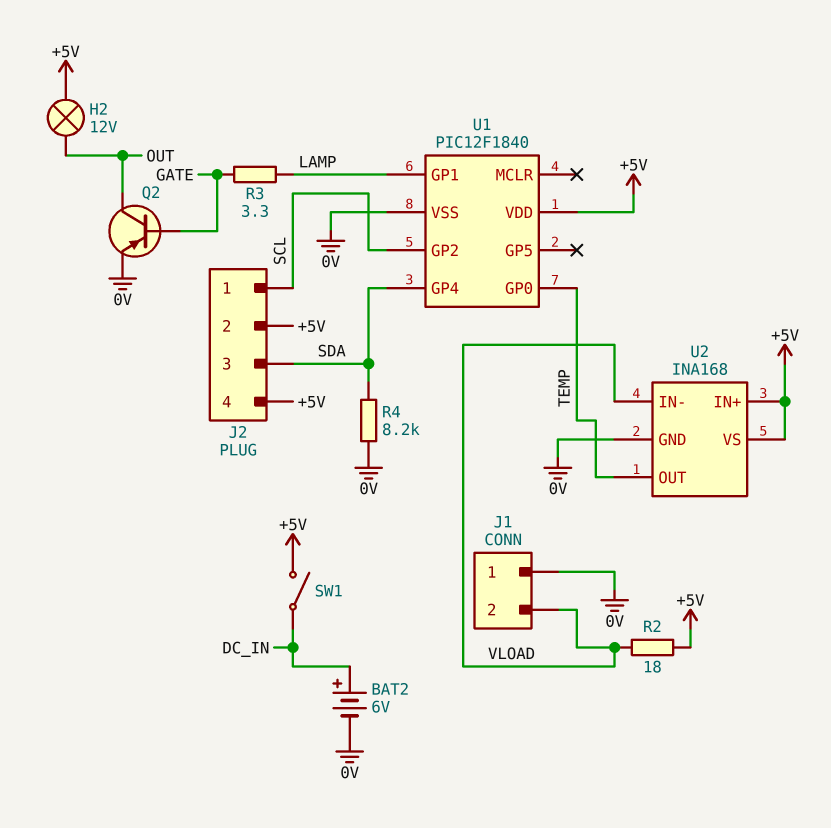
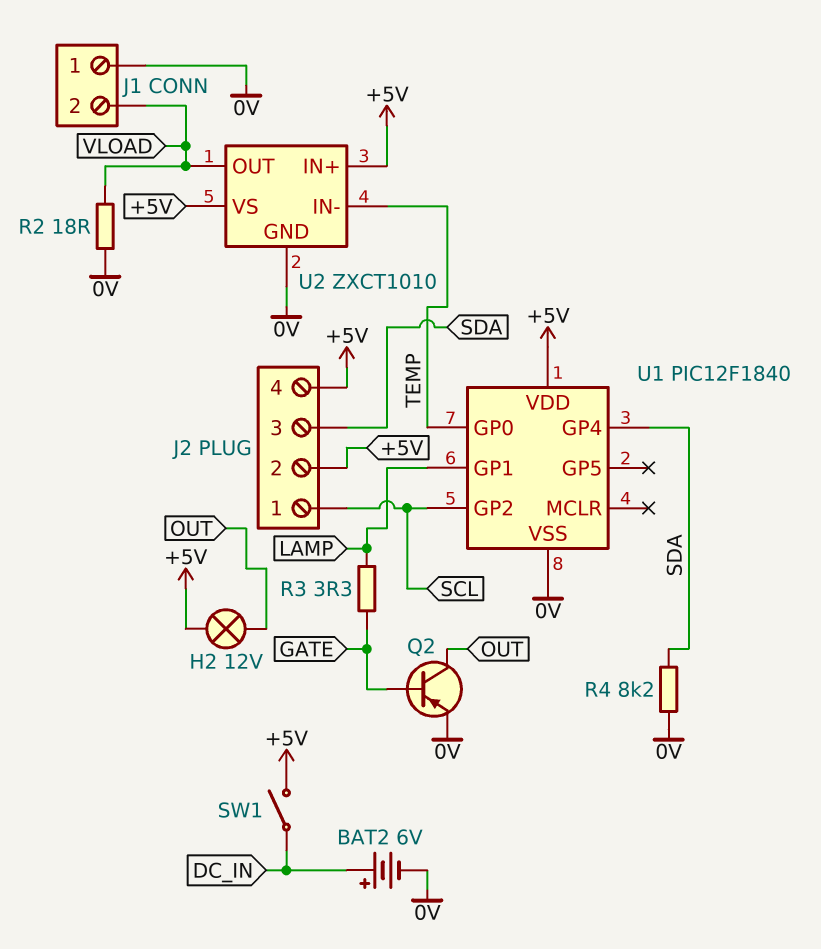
R2: 18 (+5V, VLOAD) -> 18 (0V, VLOAD)
U2: INA168 -> ZXCT1010
U2 pin IN-: VLOAD -> TEMP
U2 pin OUT: TEMP -> VLOAD

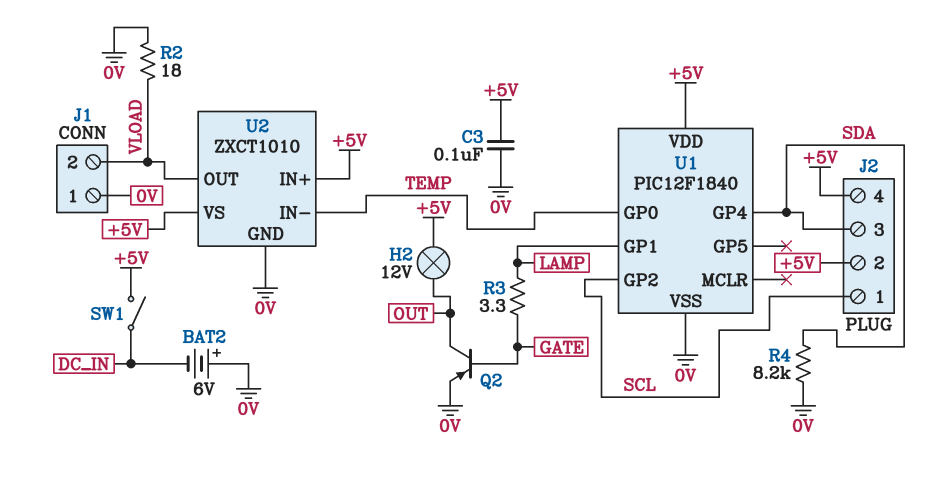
BAT2: 6V (plus DC_IN, minus 0V) -> 6V (plus 0V, minus DC_IN)
C3: none -> 100nF (+5V, 0V)

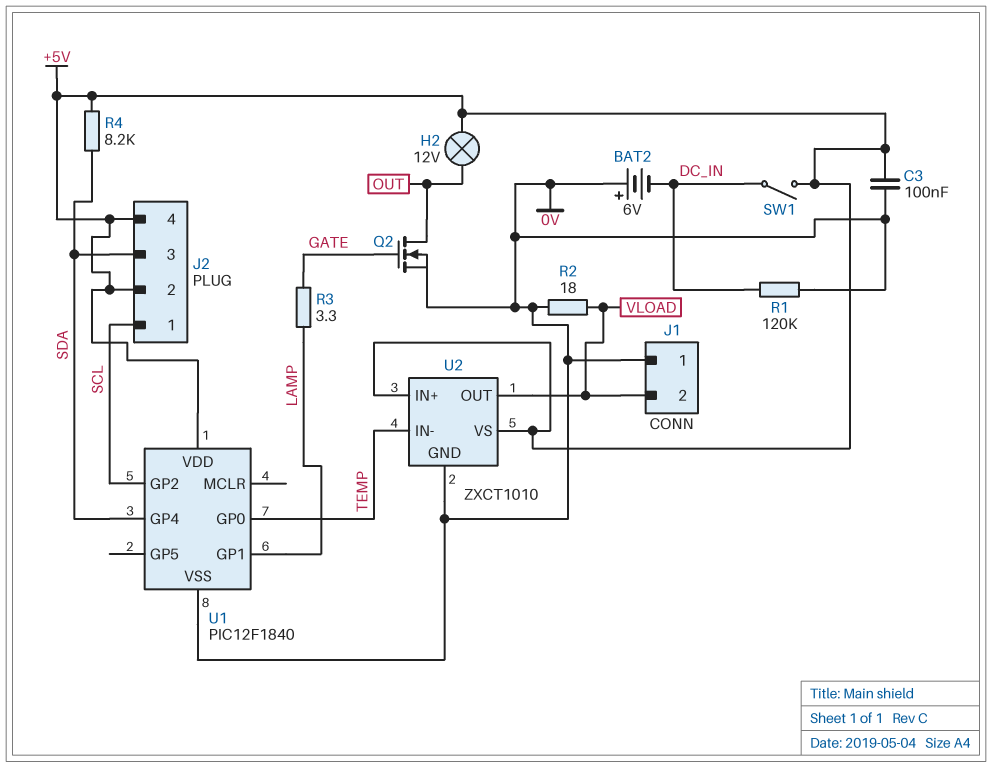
Q2: PNP (B GATE, C OUT, E 0V) -> NMOS (G GATE, D OUT, S 0V)
R1: none -> 120k (0V, DC_IN)
R4: 8.2k (0V, SDA) -> 8.2k (+5V, SDA)

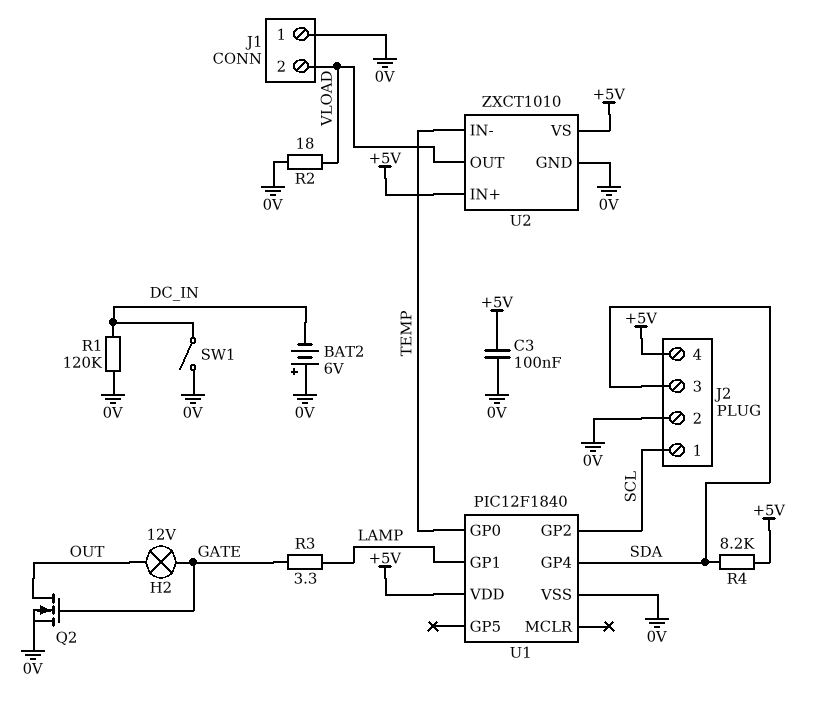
H2: lamp 12V (+5V, OUT) -> lamp 12V (GATE, OUT)
J2 pin 2: +5V -> 0V
SW1: switch (+5V, DC_IN) -> switch (0V, DC_IN)

